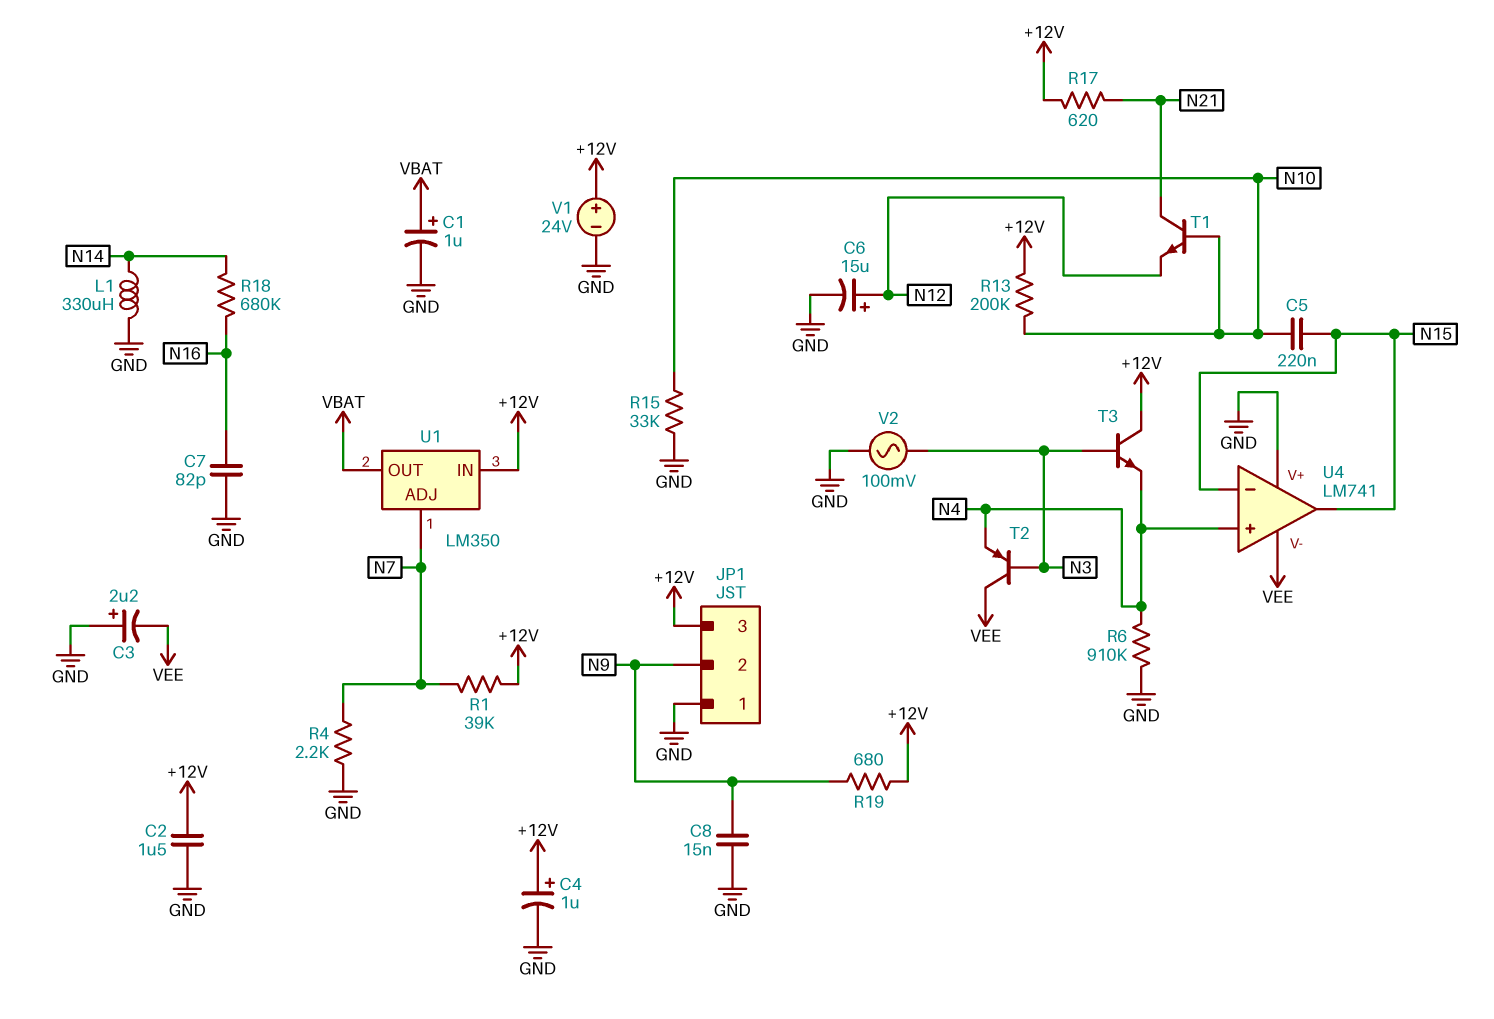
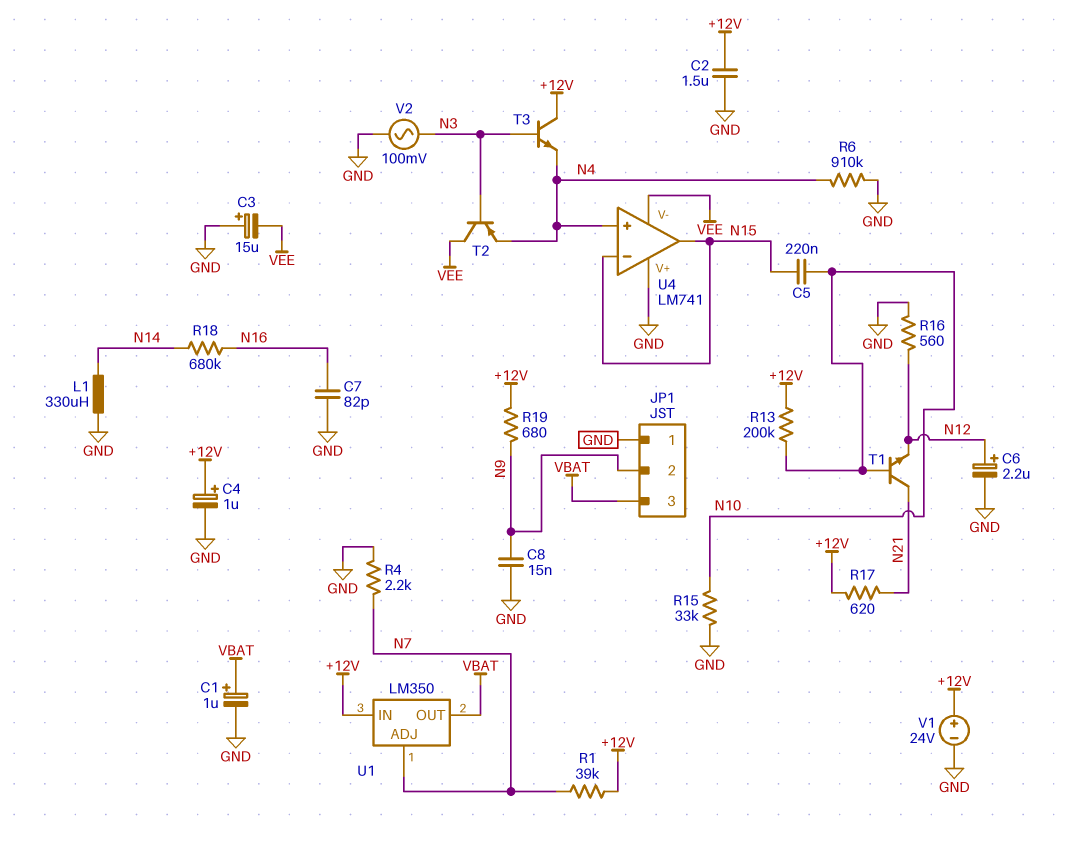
C3: 2.2uF (plus GND, minus VEE) -> 15uF (plus GND, minus VEE)
C6: 15uF (plus N12, minus GND) -> 2.2uF (plus N12, minus GND)
JP1 pin 3: +12V -> VBAT
R16: none -> 560 (GND, N12)

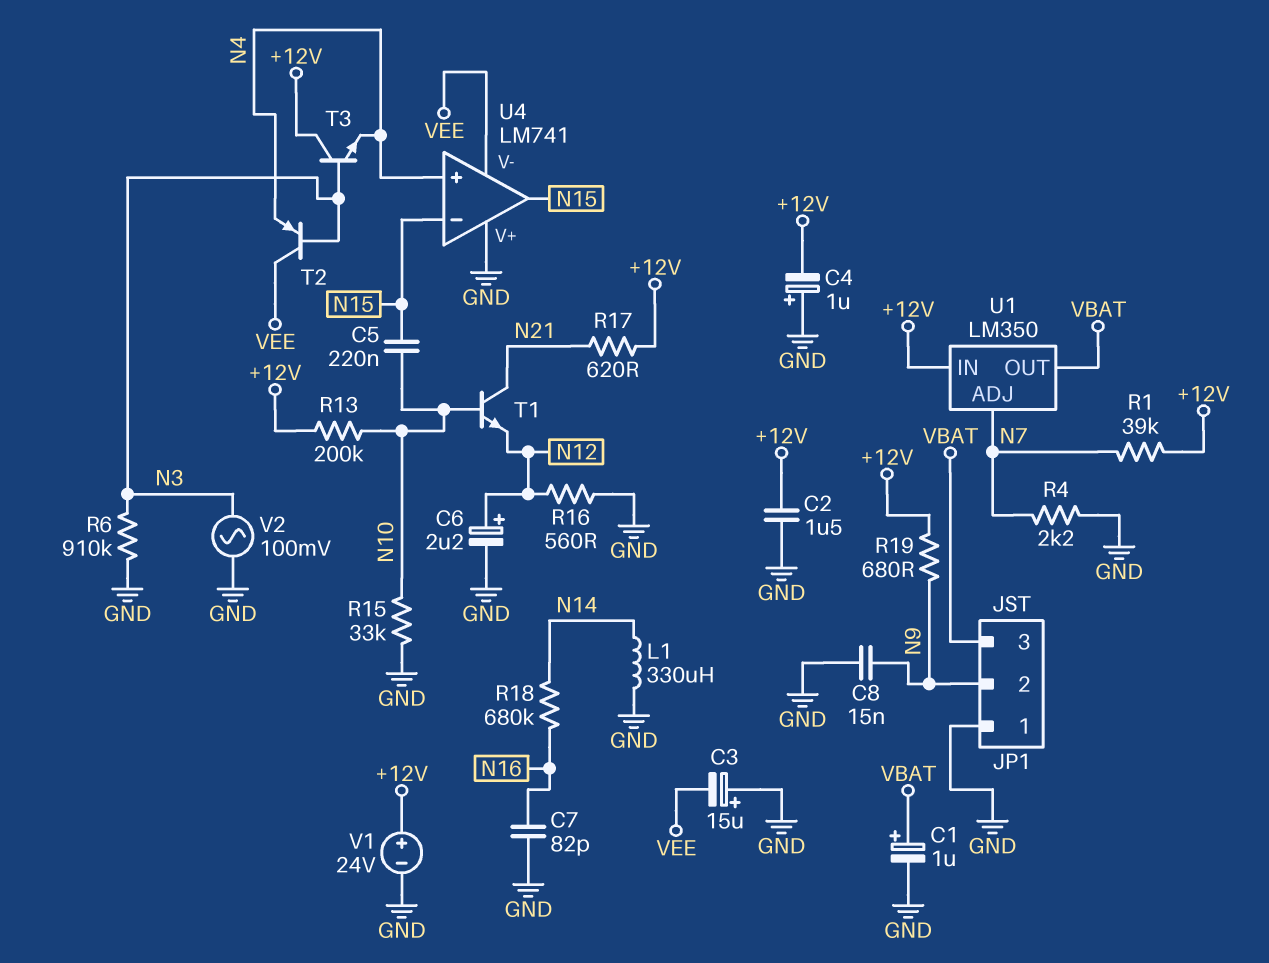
C4: 1uF (plus +12V, minus GND) -> 1uF (plus GND, minus +12V)
R6: 910k (GND, N4) -> 910k (GND, N3)

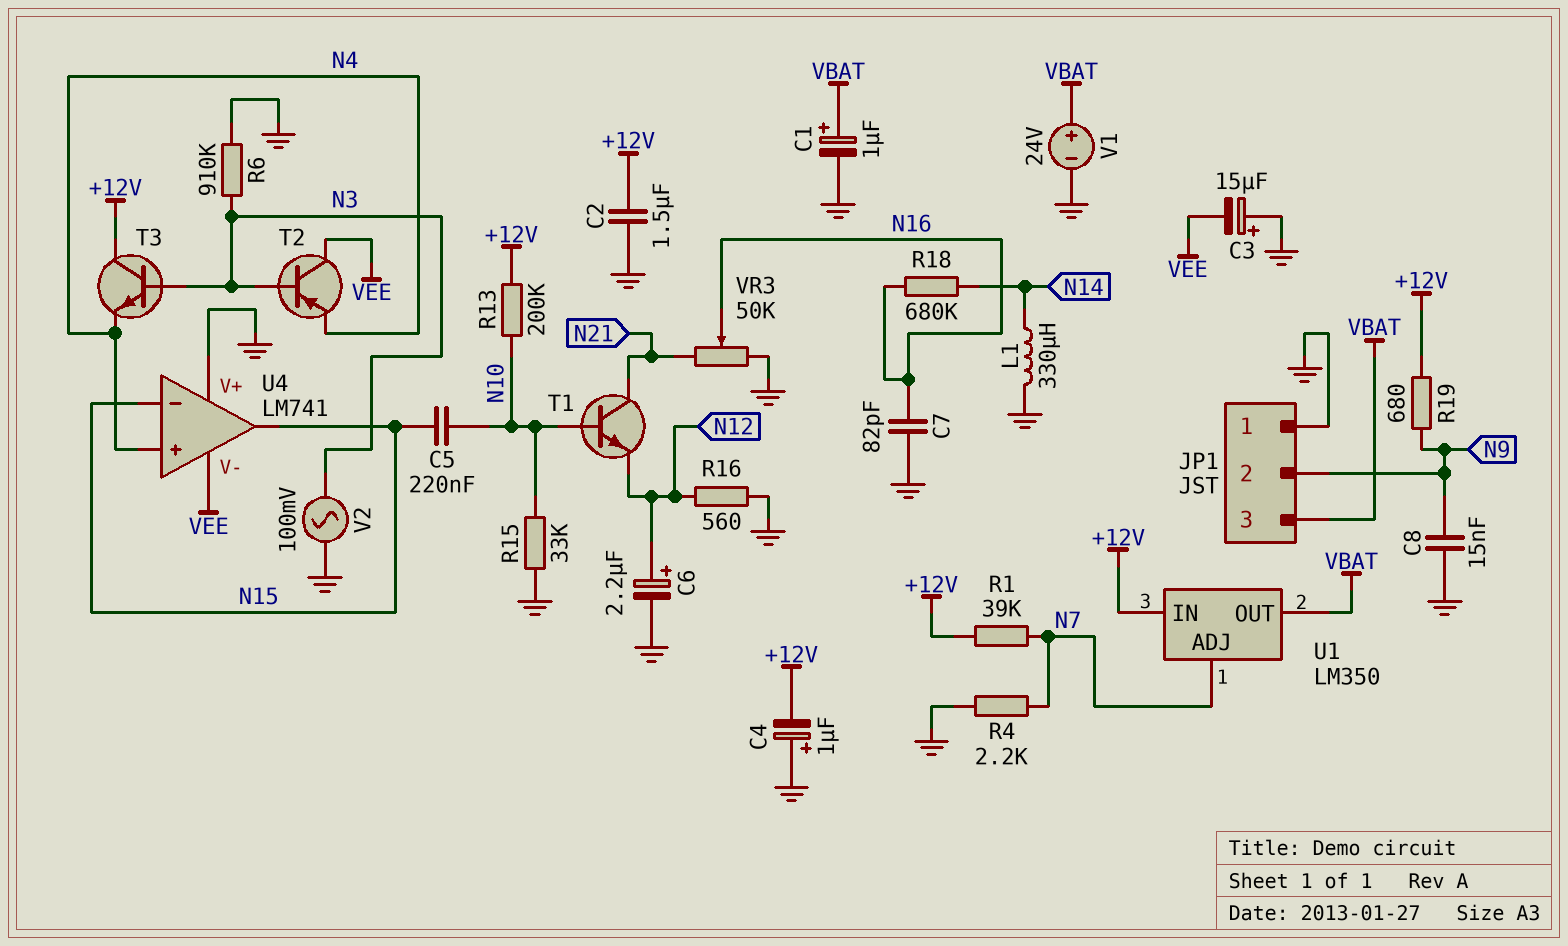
R17: 620 (+12V, N21) -> none
V1: 24V (plus +12V, minus GND) -> 24V (plus VBAT, minus GND)
VR3: none -> 50k (GND, N21, wiper N16)

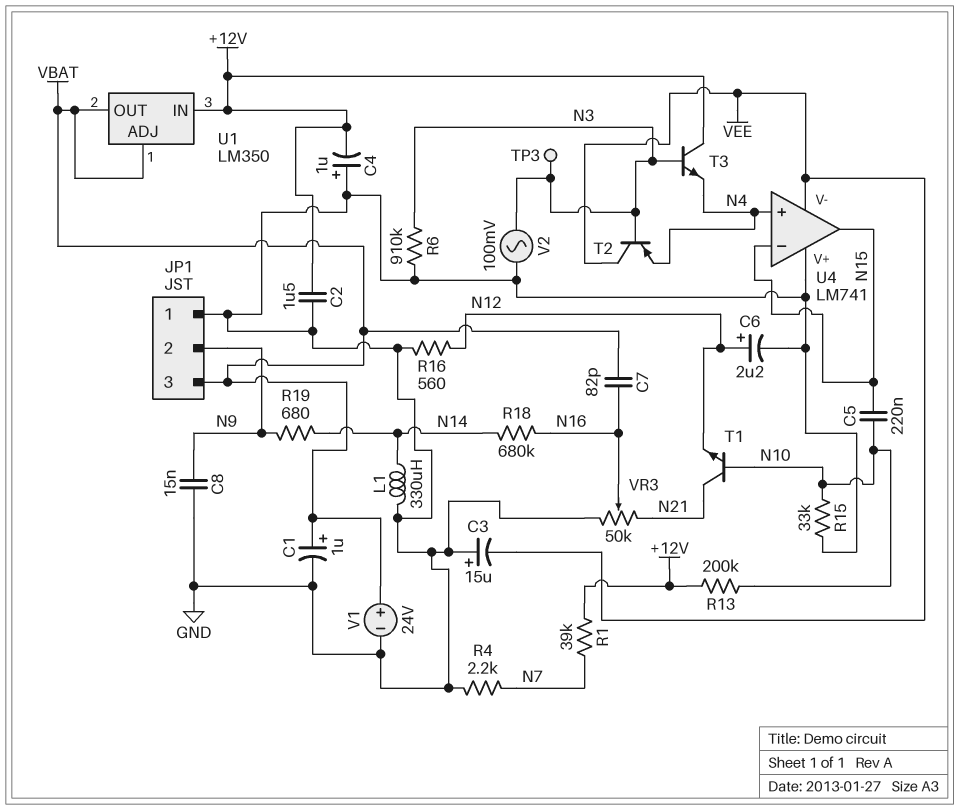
C7: 82pF (GND, N16) -> 82pF (N16, VBAT)
R19: 680 (+12V, N9) -> 680 (N9, N14)
TP3: none -> test point (N3)
U1 pin ADJ: N7 -> VBAT

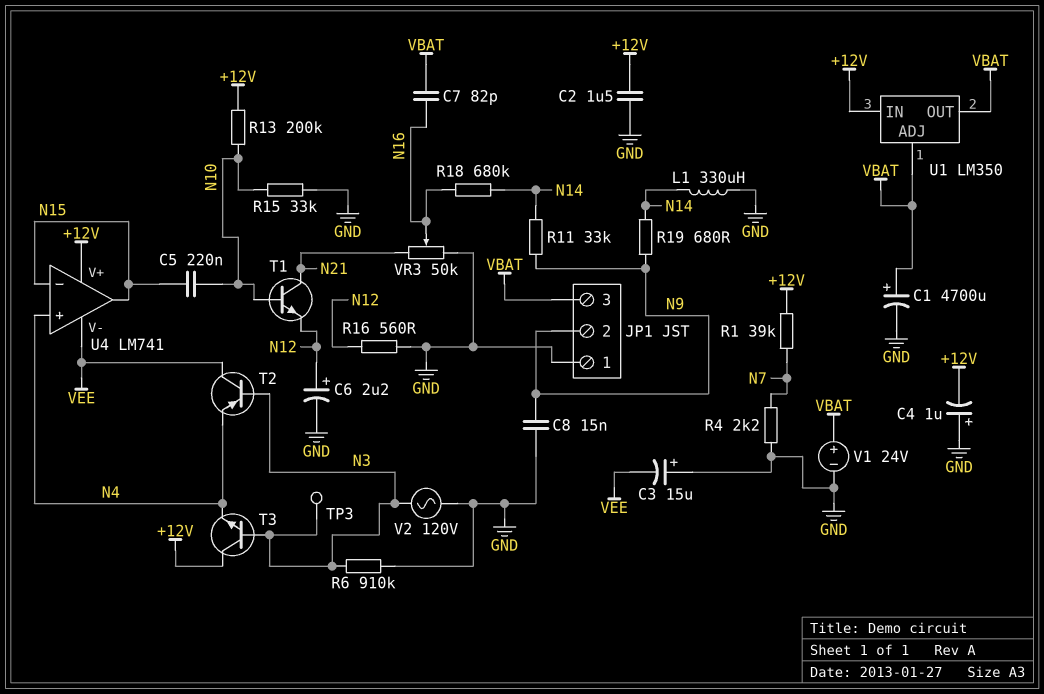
C1: 1uF (plus VBAT, minus GND) -> 4700uF (plus VBAT, minus GND)
R11: none -> 33k (N9, N14)
U4 pin V+: GND -> +12V
V2: AC 100mV (GND, N3) -> AC 120V (GND, N3)

